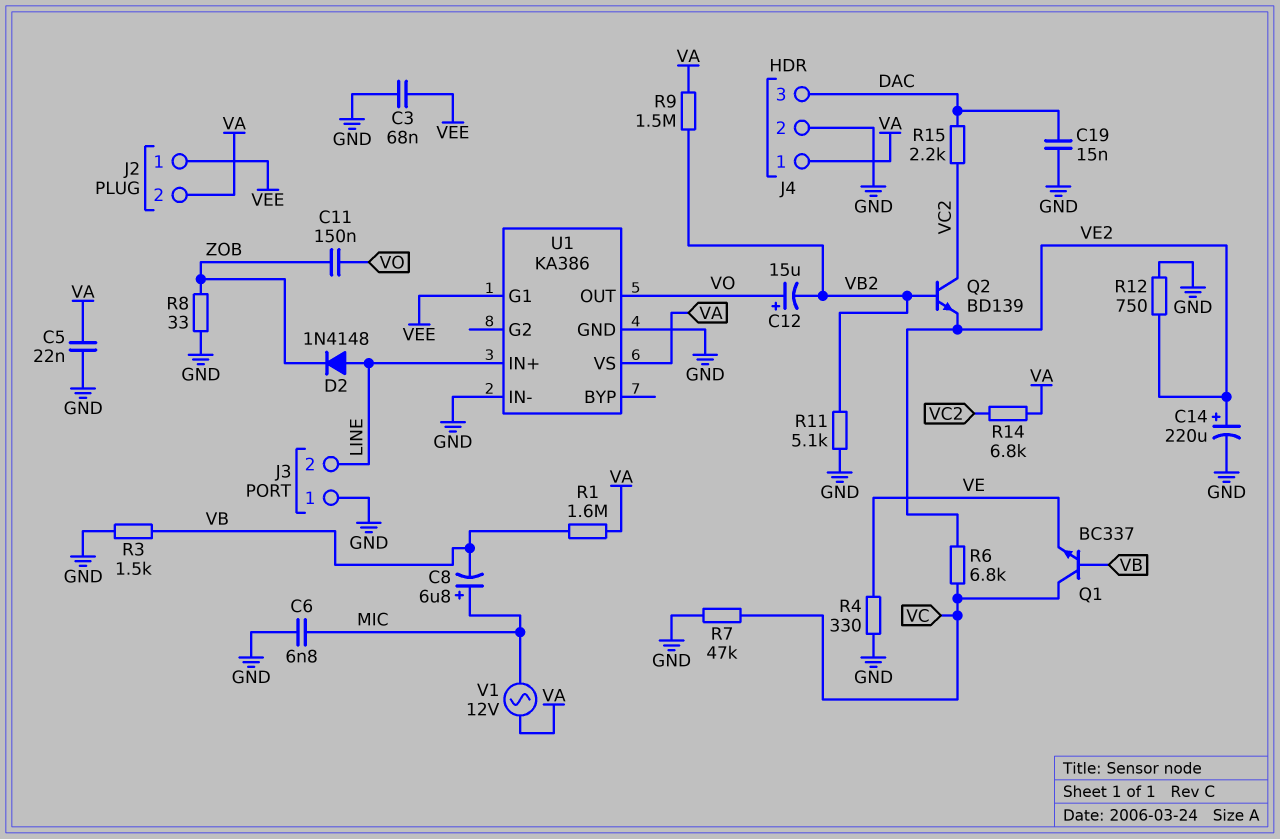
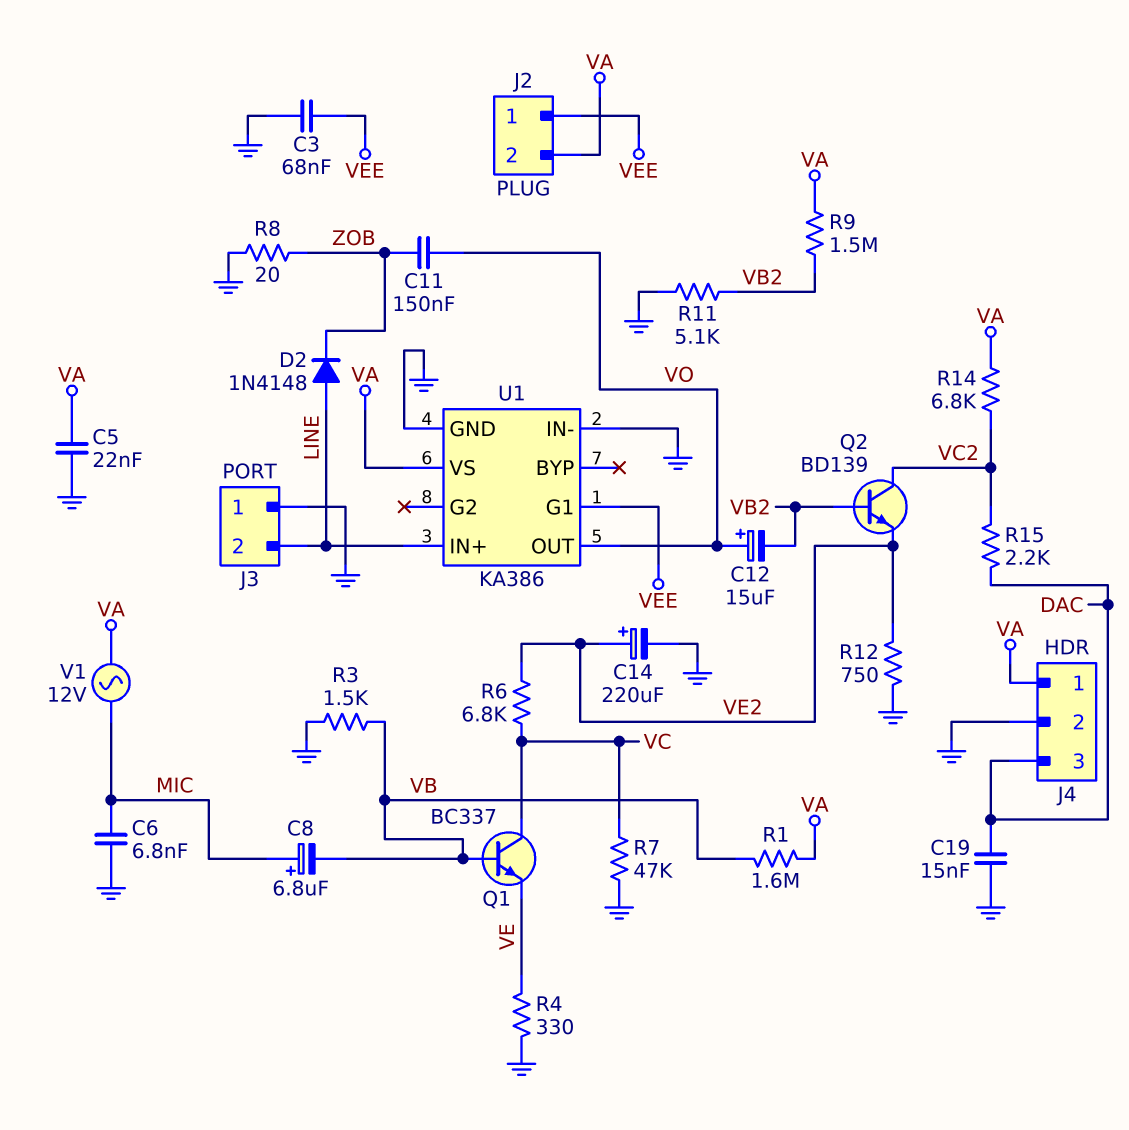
R8: 33 (GND, ZOB) -> 20 (GND, ZOB)

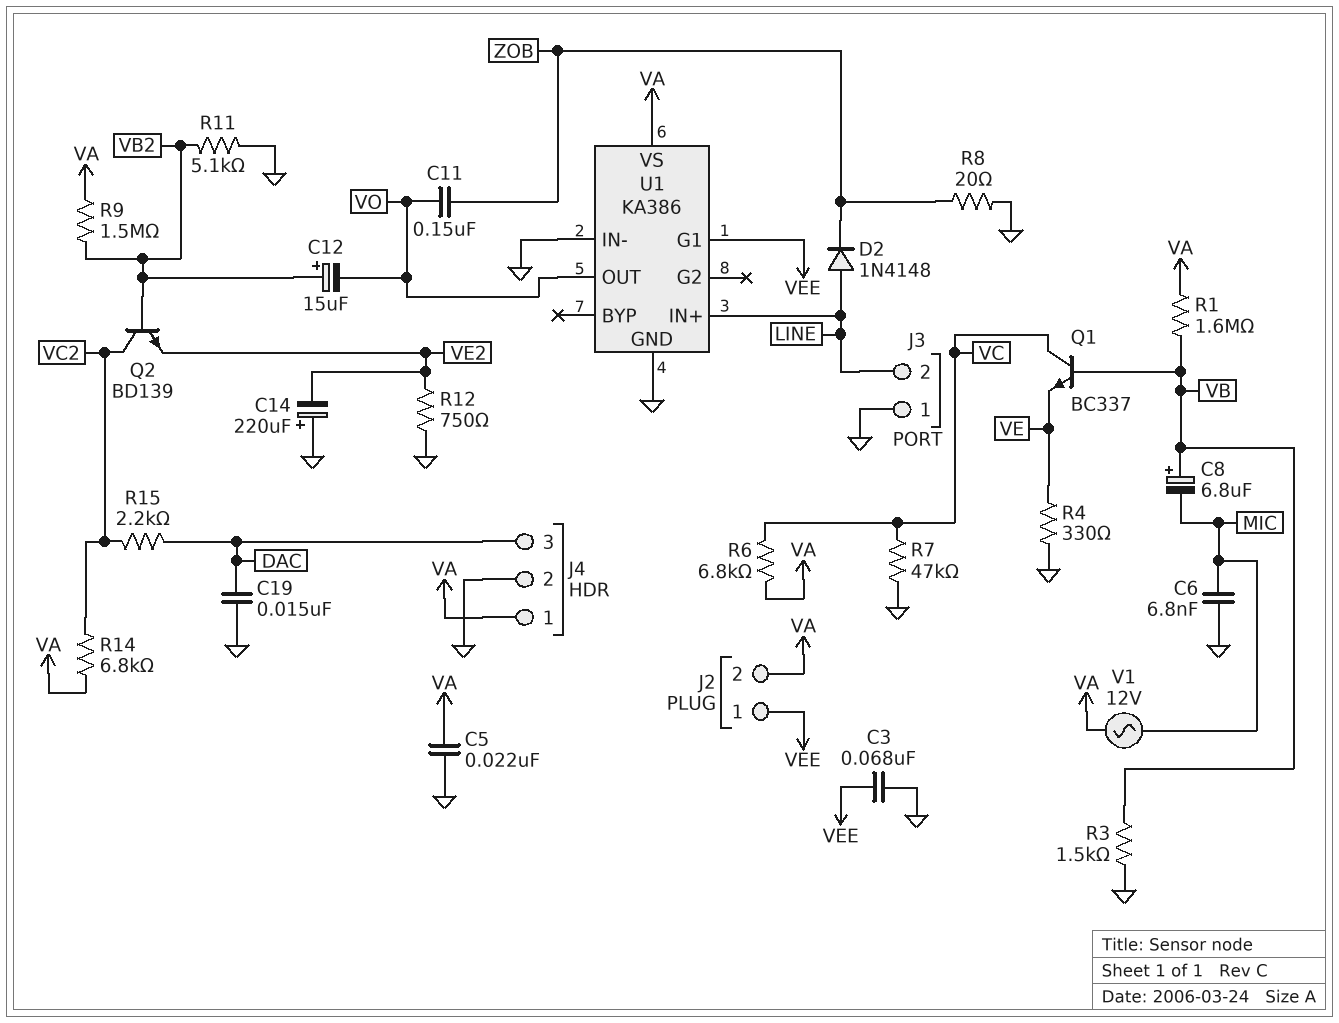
C8: 6.8uF (plus MIC, minus VB) -> 6.8uF (plus VB, minus MIC)
C12: 15uF (plus VO, minus VB2) -> 15uF (plus VB2, minus VO)
C14: 220uF (plus VE2, minus GND) -> 220uF (plus GND, minus VE2)
R6: 6.8k (VC, VE2) -> 6.8k (VA, VC)

